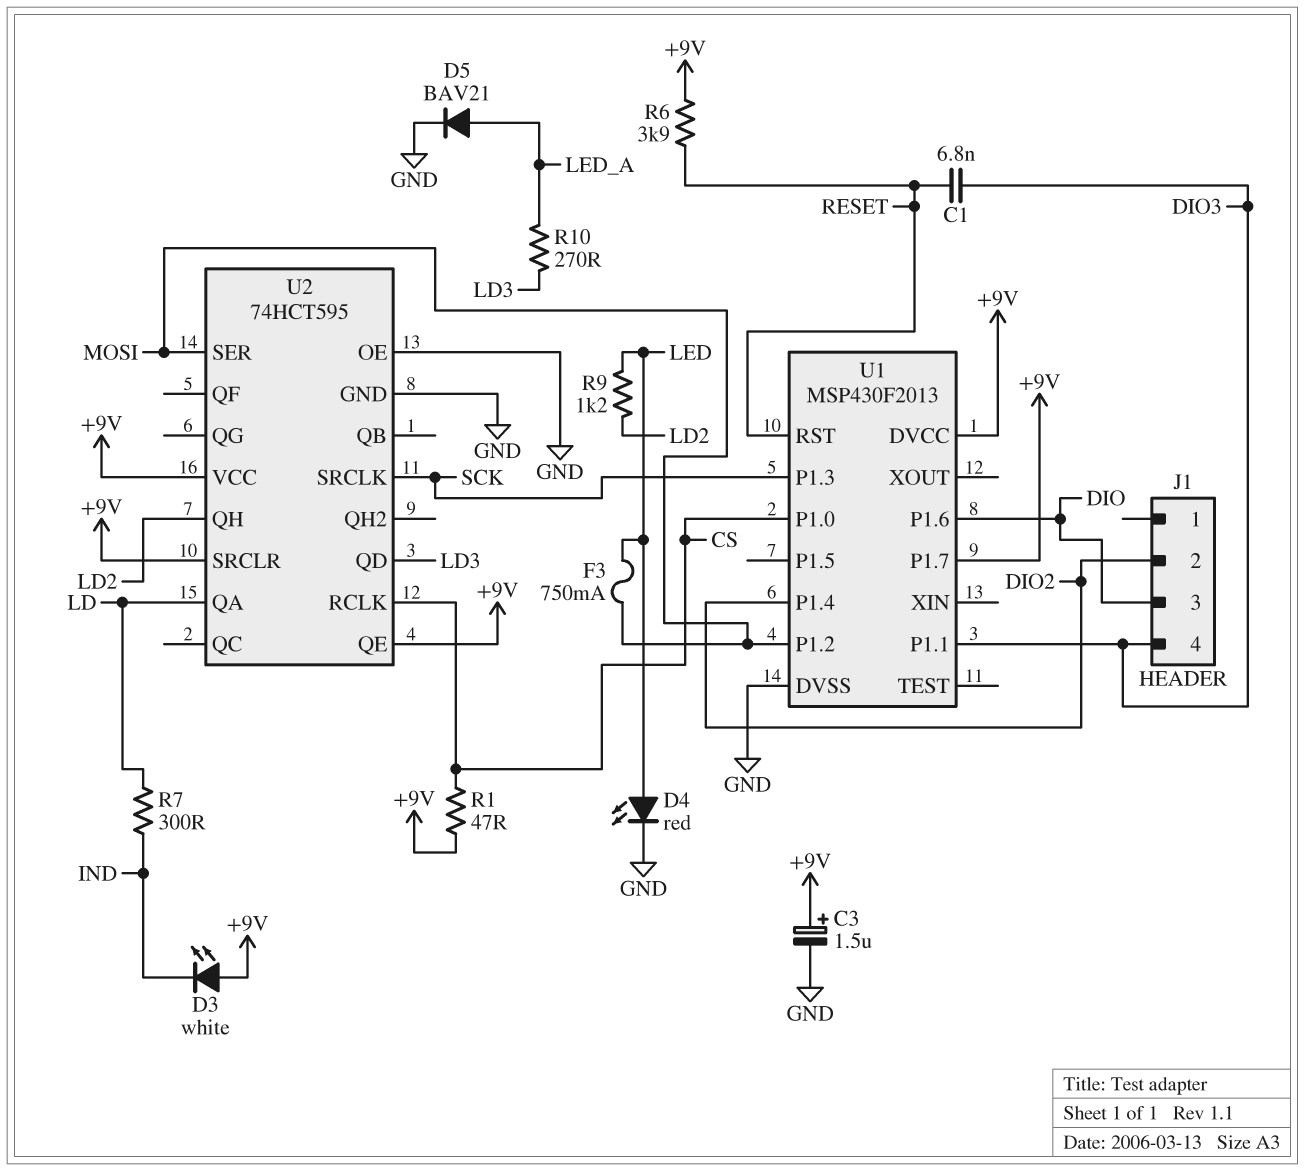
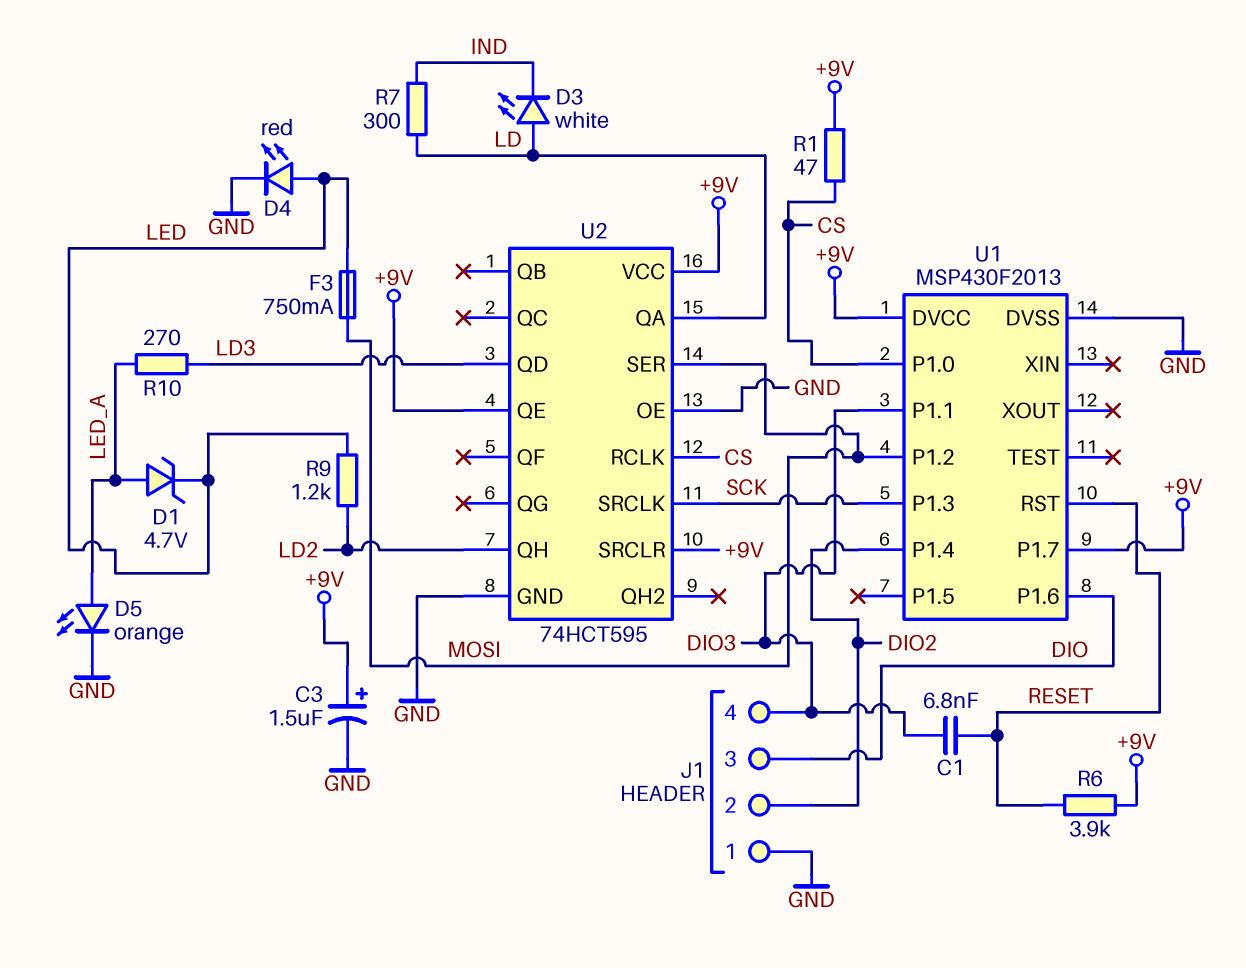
D1: none -> zener 4.7V (A LED_A, K LED)
D3: LED white (A +9V, K IND) -> LED white (A LD, K IND)
D5: diode BAV21 (A LED_A, K GND) -> LED orange (A LED_A, K GND)
J1 pin 1: none -> GND

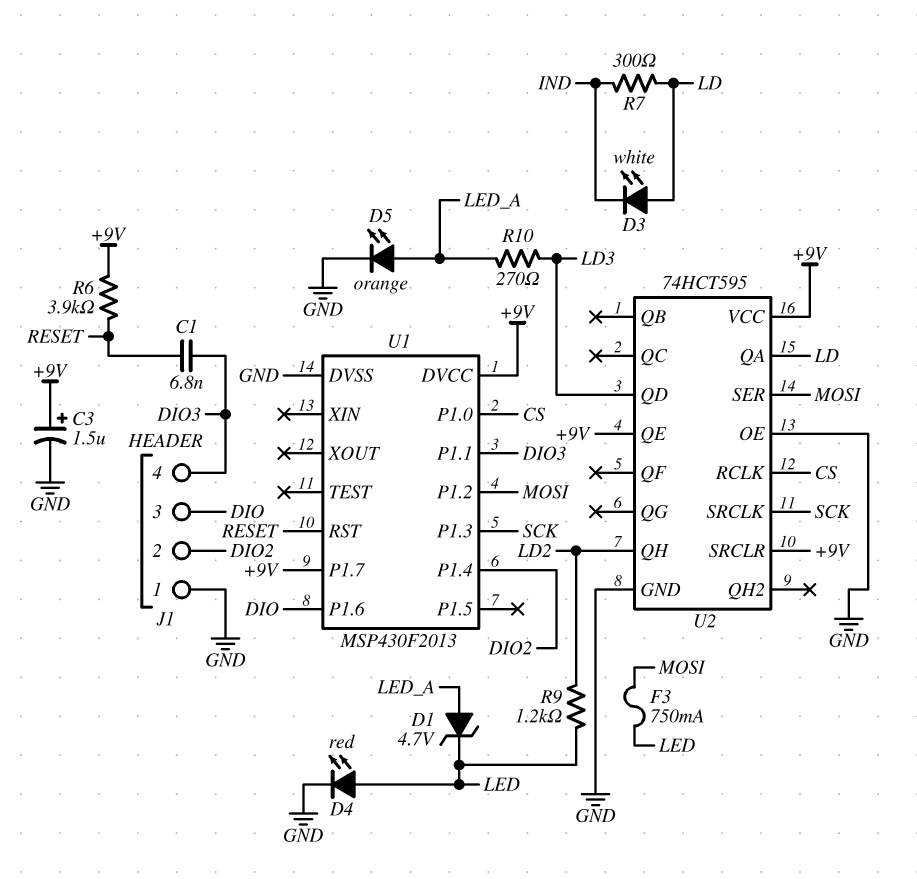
R1: 47 (+9V, CS) -> none

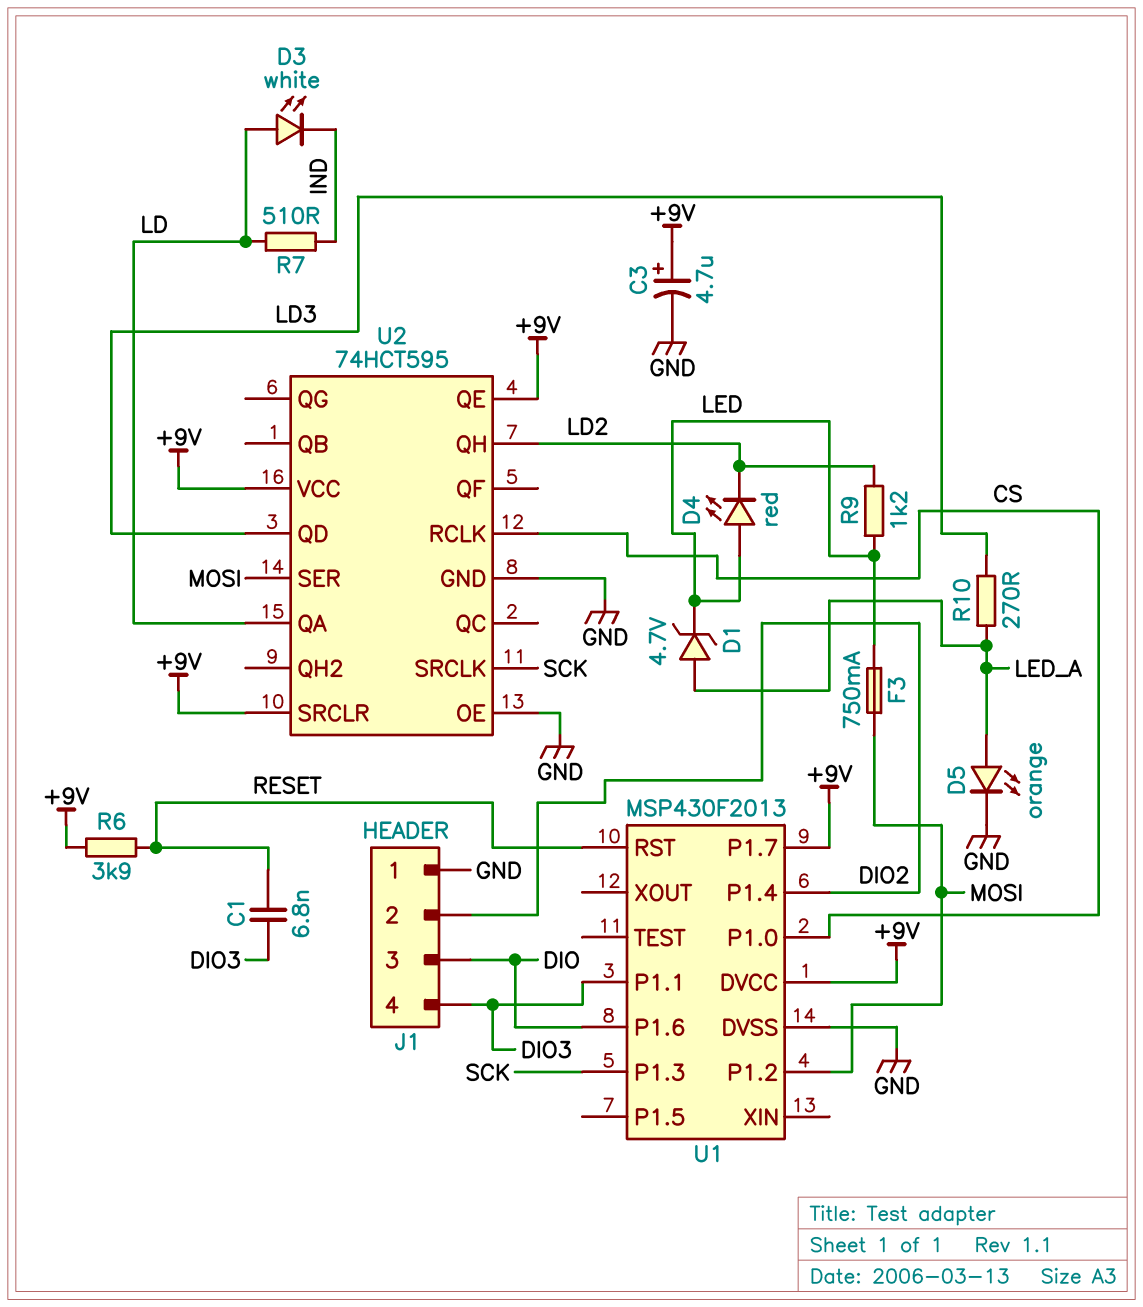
C3: 1.5uF (plus +9V, minus GND) -> 4.7uF (plus +9V, minus GND)
D4: LED red (A LED, K GND) -> LED red (A LED, K LD2)
R7: 300 (IND, LD) -> 510 (IND, LD)

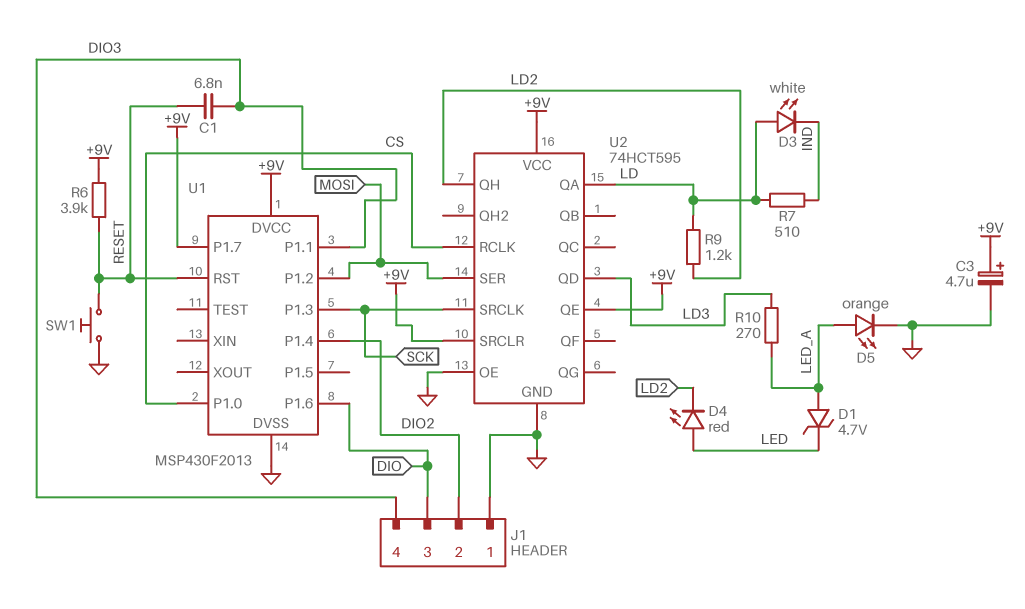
F3: 750mA (LED, MOSI) -> none
R9: 1.2k (LD2, LED) -> 1.2k (LD, LD2)
SW1: none -> button (GND, RESET)

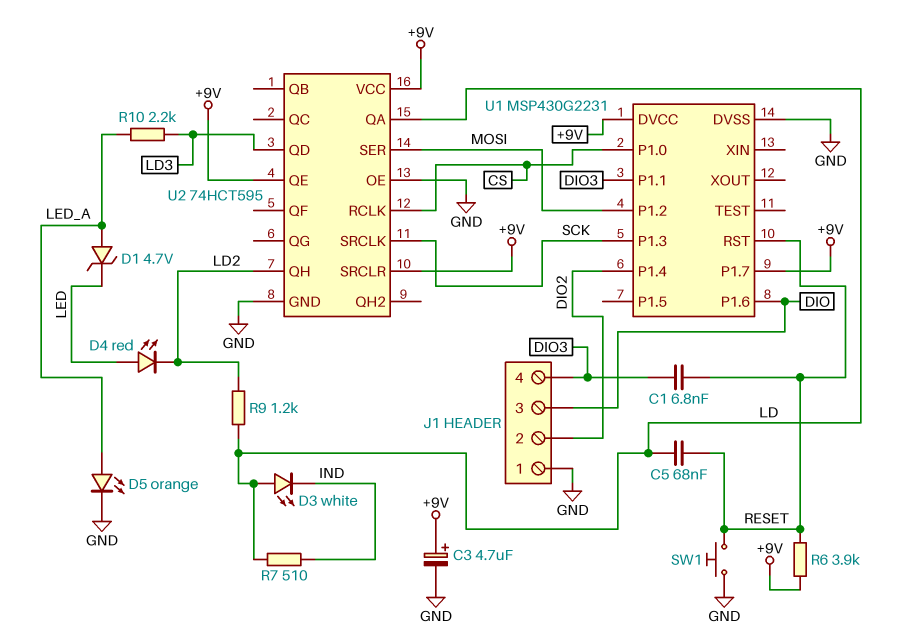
C5: none -> 68nF (LD, RESET)
R10: 270 (LD3, LED_A) -> 2.2k (LD3, LED_A)
U1: MSP430F2013 -> MSP430G2231

